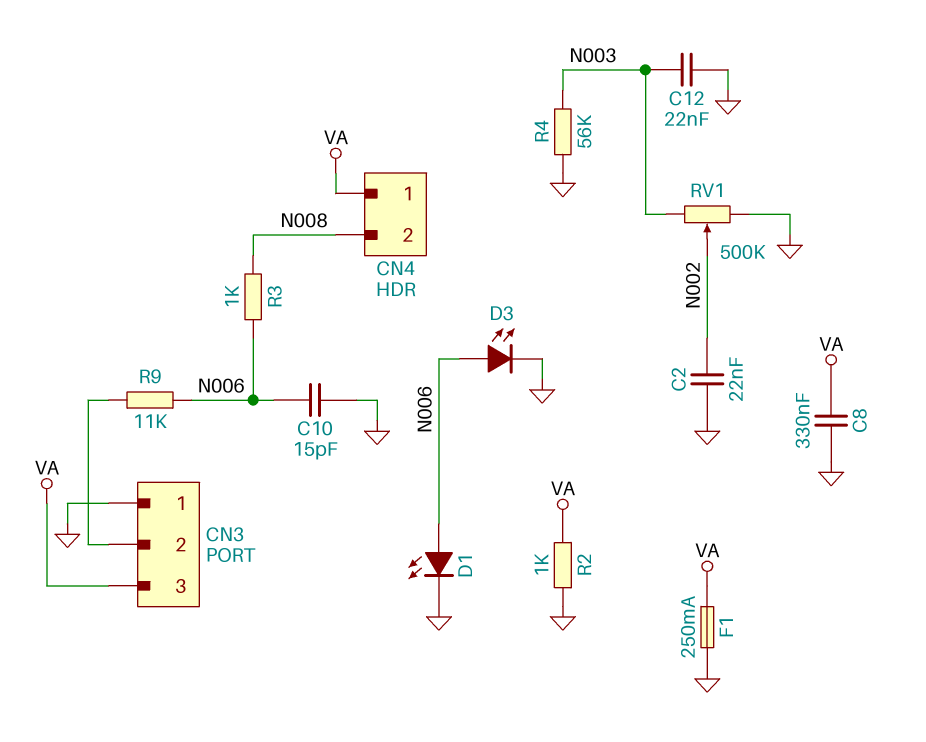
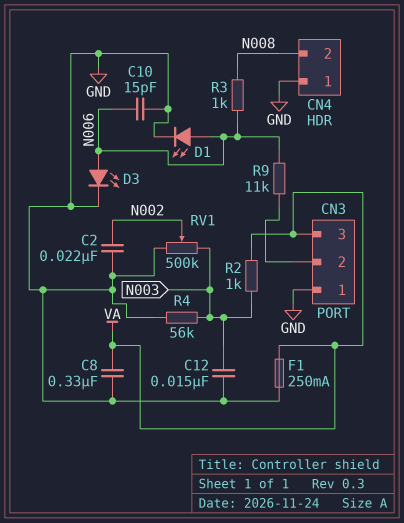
C12: 22nF (GND, N003) -> 15nF (GND, N003)
CN4 pin 1: VA -> GND
R2: 1k (GND, VA) -> 1k (N003, VA)

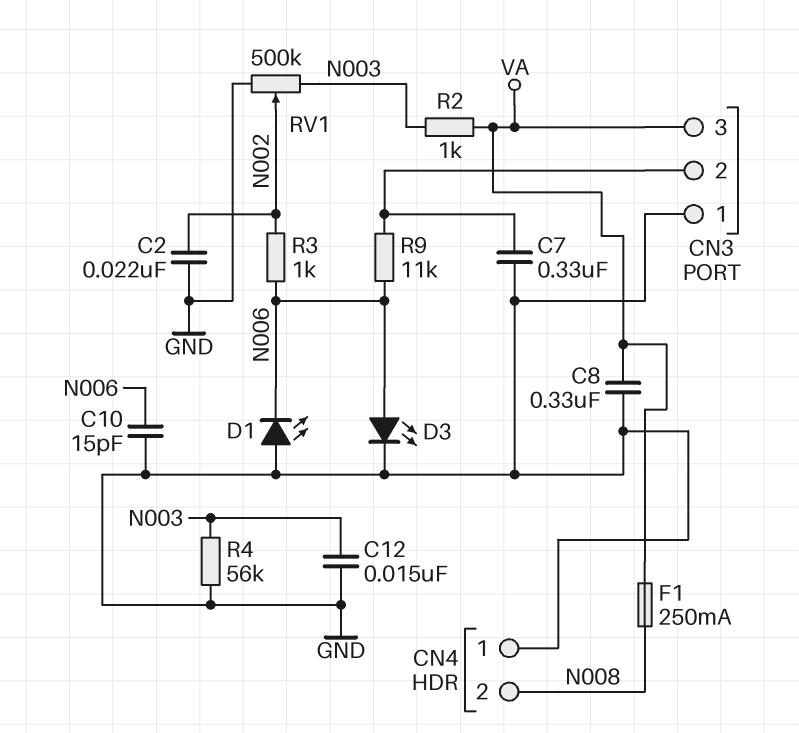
C7: none -> 330nF (CN3/2, GND)
D1: LED (A N006, K GND) -> LED (A GND, K N006)
F1: 250mA (GND, VA) -> 250mA (N008, VA)
R3: 1k (N006, N008) -> 1k (N002, N006)

